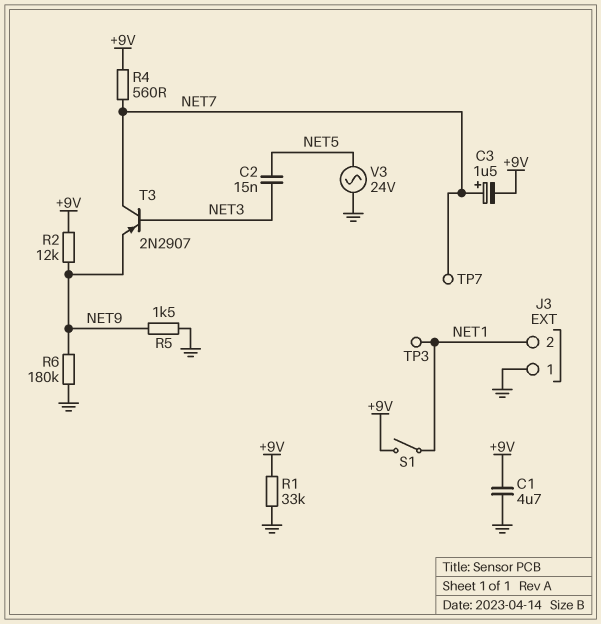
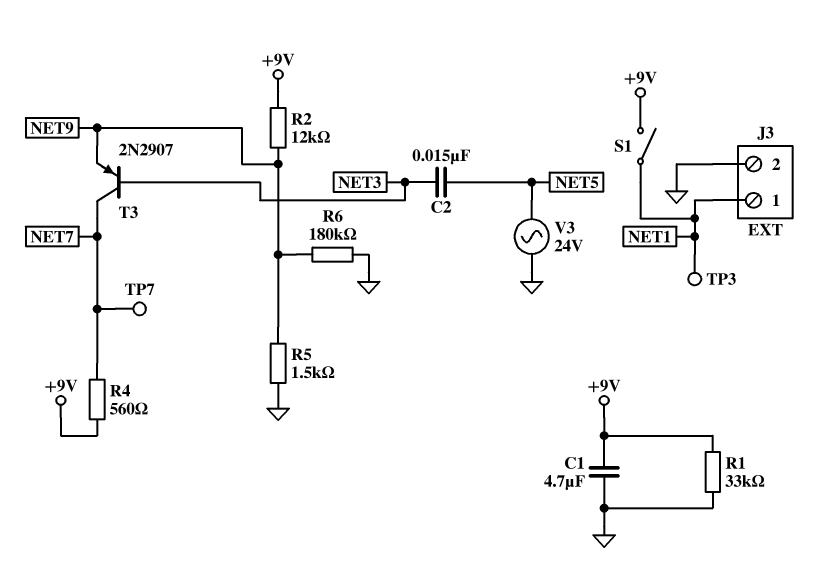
C3: 1.5uF (plus NET7, minus +9V) -> none
J3 pin 1: GND -> NET1
J3 pin 2: NET1 -> GND

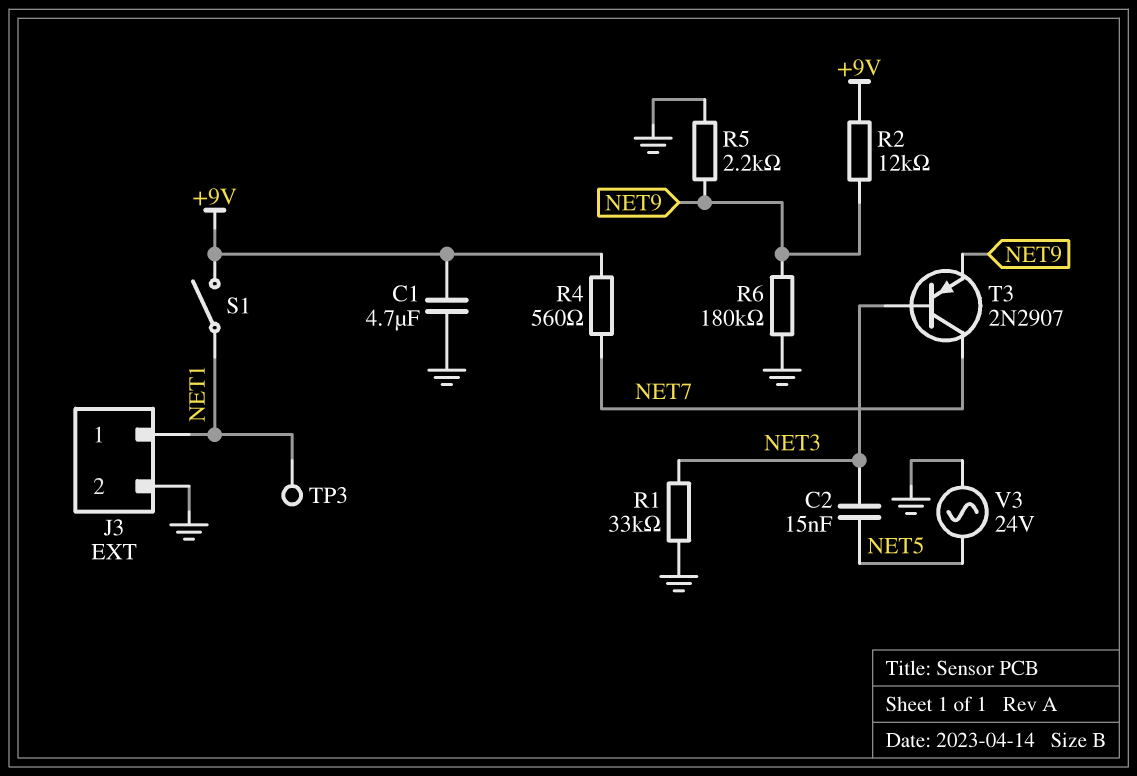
R1: 33k (+9V, GND) -> 33k (GND, NET3)
R5: 1.5k (GND, NET9) -> 2.2k (GND, NET9)
TP7: test point (NET7) -> none

